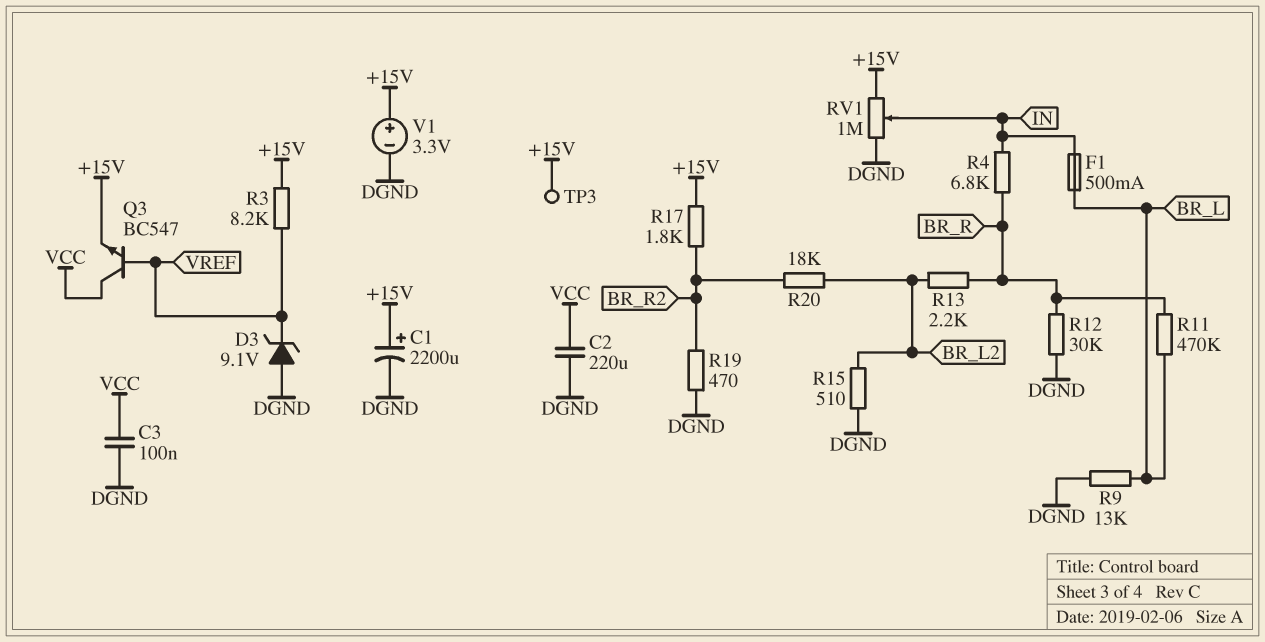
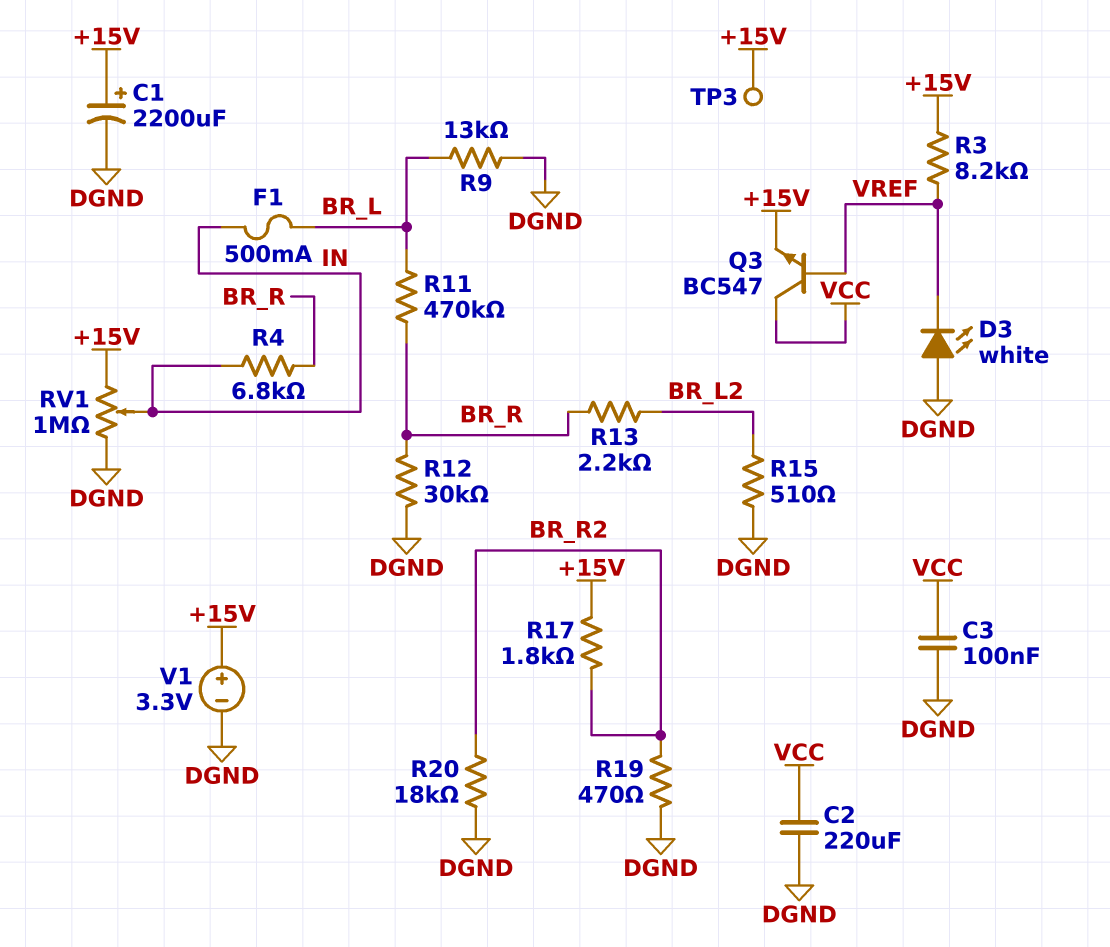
D3: zener 9.1V (A DGND, K VREF) -> LED white (A DGND, K VREF)
R20: 18k (BR_L2, BR_R2) -> 18k (BR_R2, DGND)

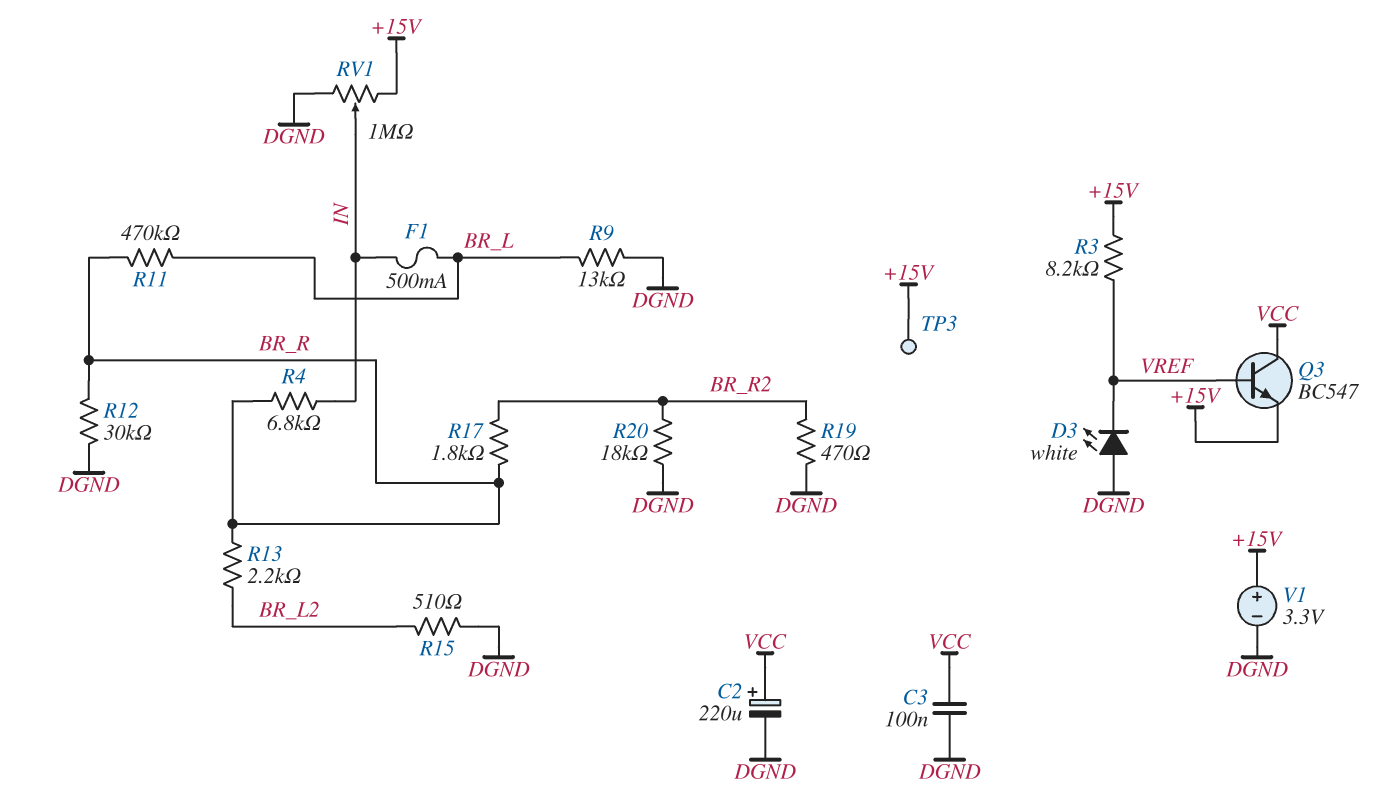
C1: 2200uF (plus +15V, minus DGND) -> none
C2: 220uF (DGND, VCC) -> 220uF (plus VCC, minus DGND)
R17: 1.8k (+15V, BR_R2) -> 1.8k (BR_R, BR_R2)

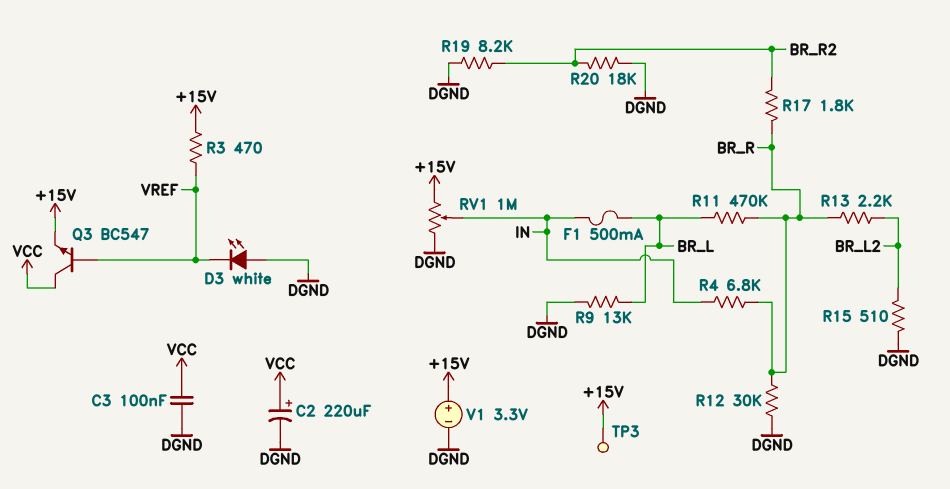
R3: 8.2k (+15V, VREF) -> 470 (+15V, VREF)
R19: 470 (BR_R2, DGND) -> 8.2k (BR_R2, DGND)

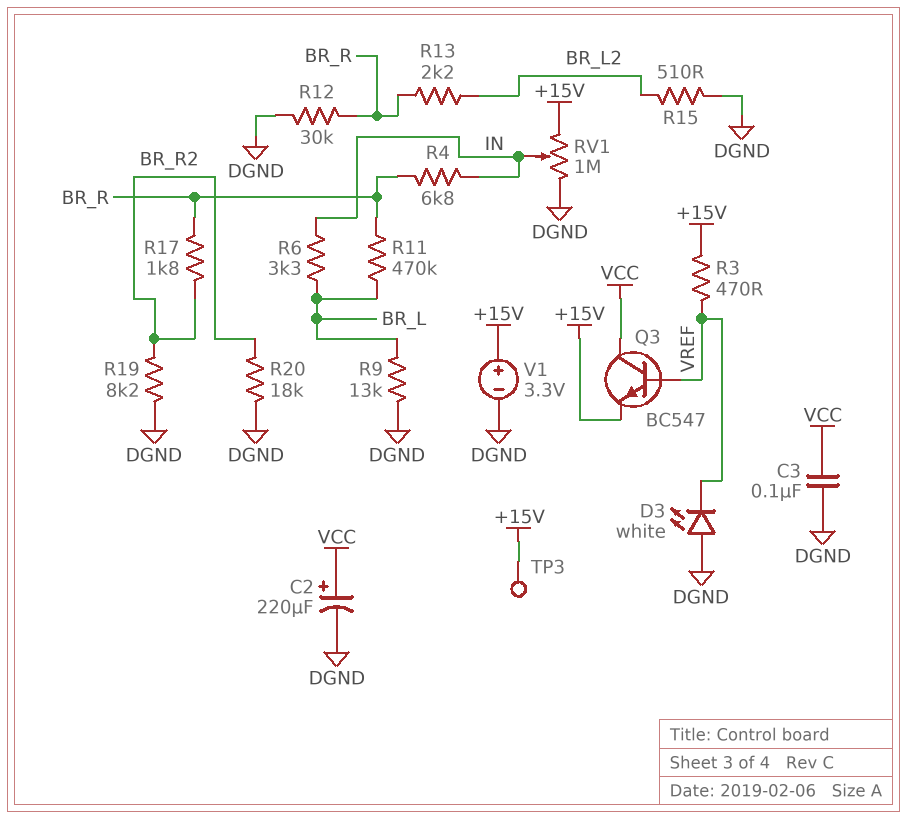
F1: 500mA (BR_L, IN) -> none
R6: none -> 3.3k (BR_L, IN)

